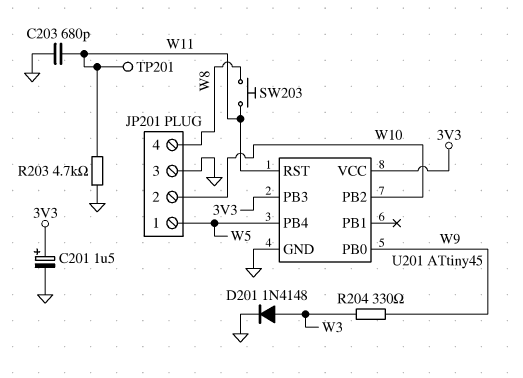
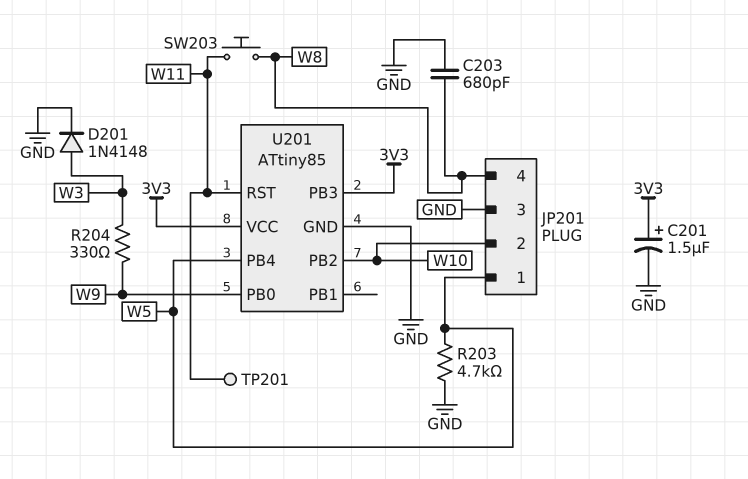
C203: 680pF (GND, W11) -> 680pF (GND, W8)
R203: 4.7k (GND, W11) -> 4.7k (GND, W5)
U201: ATtiny45 -> ATtiny85

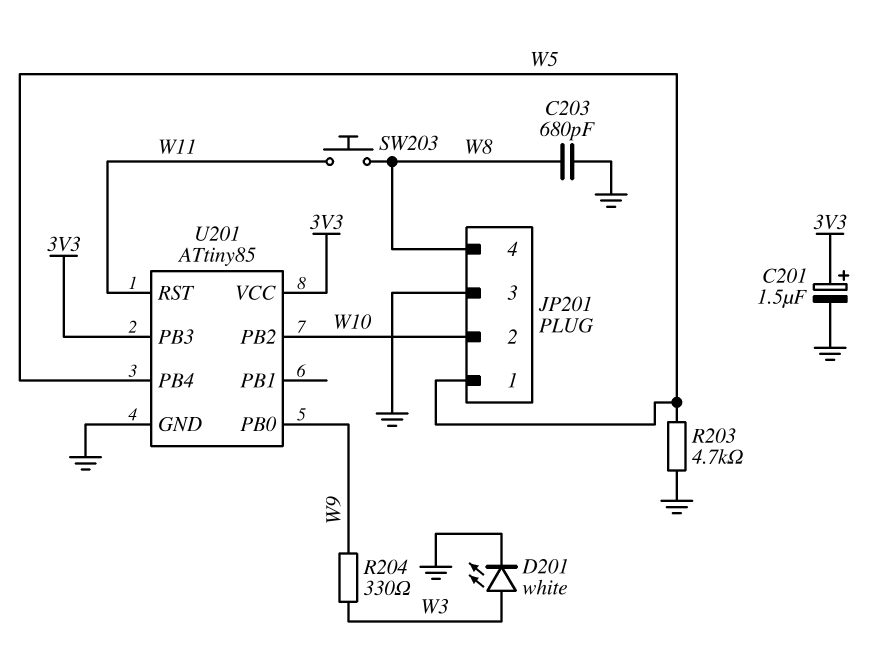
D201: diode 1N4148 (A W3, K GND) -> LED white (A W3, K GND)
TP201: test point (W11) -> none

